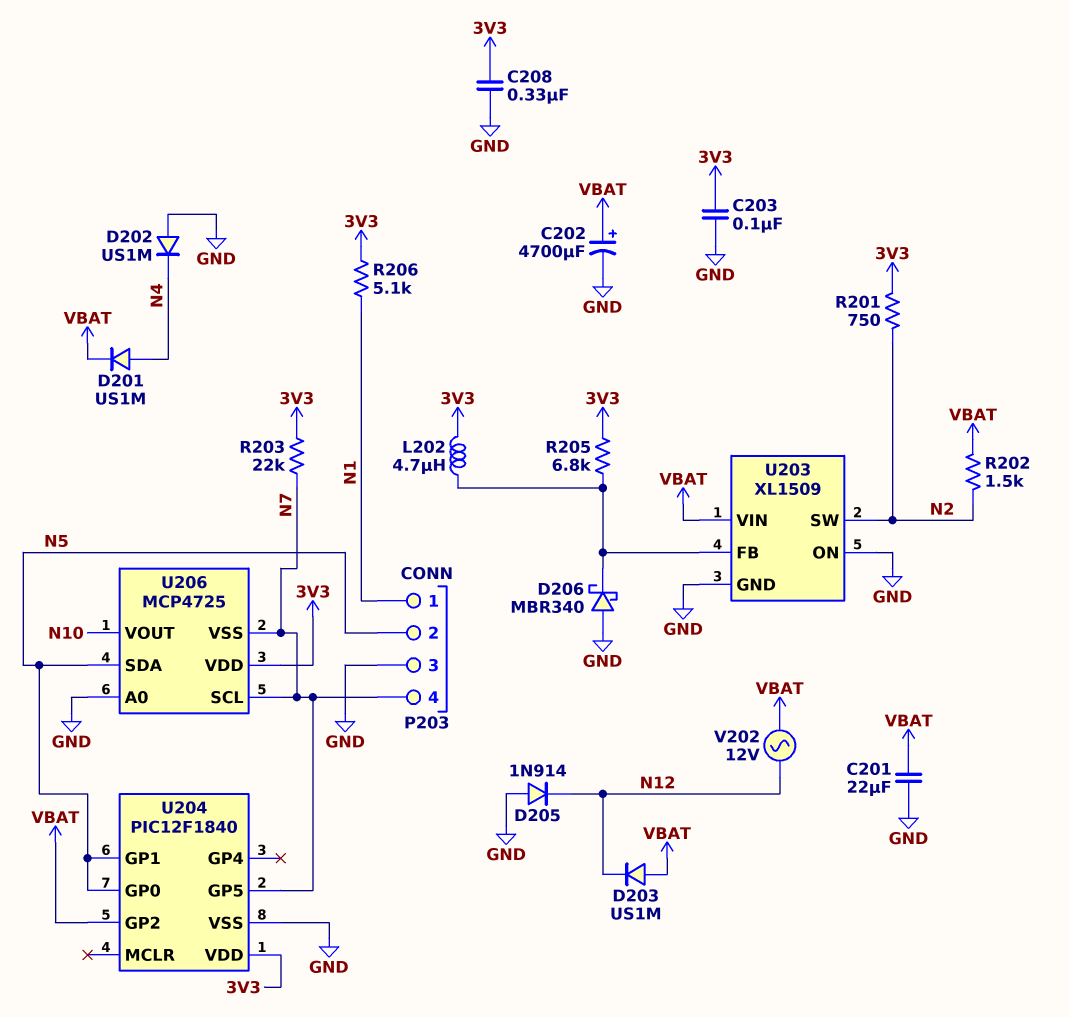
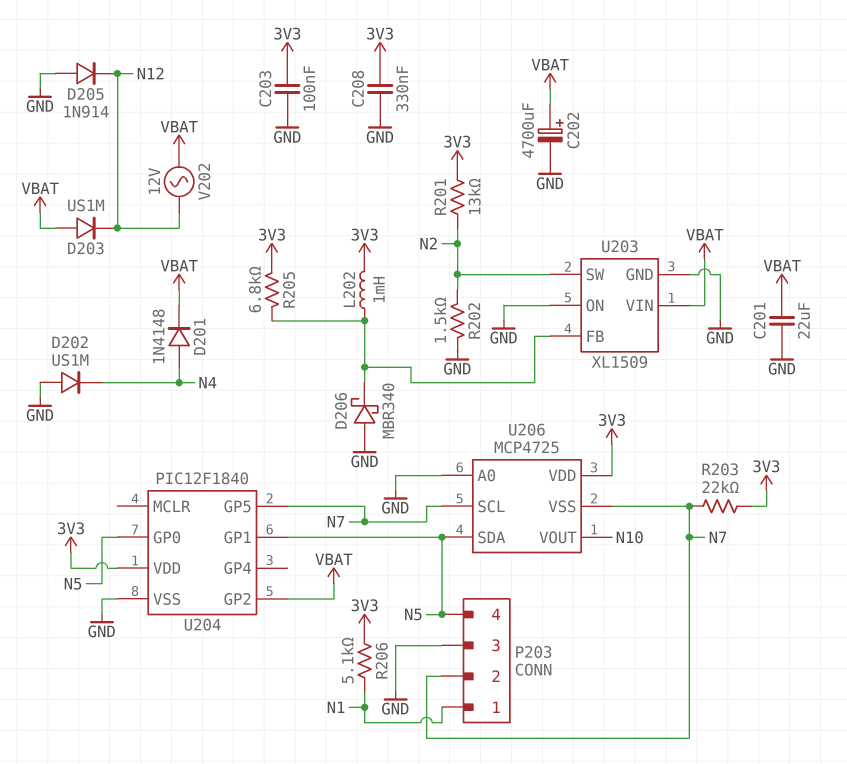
D201: diode US1M (A N4, K VBAT) -> diode 1N4148 (A N4, K VBAT)
L202: 4.7uH (3V3, U203/FB) -> 1mH (3V3, U203/FB)
P203 pin 2: N5 -> N7
P203 pin 4: N7 -> N5
R201: 750 (3V3, N2) -> 13k (3V3, N2)
R202: 1.5k (N2, VBAT) -> 1.5k (GND, N2)

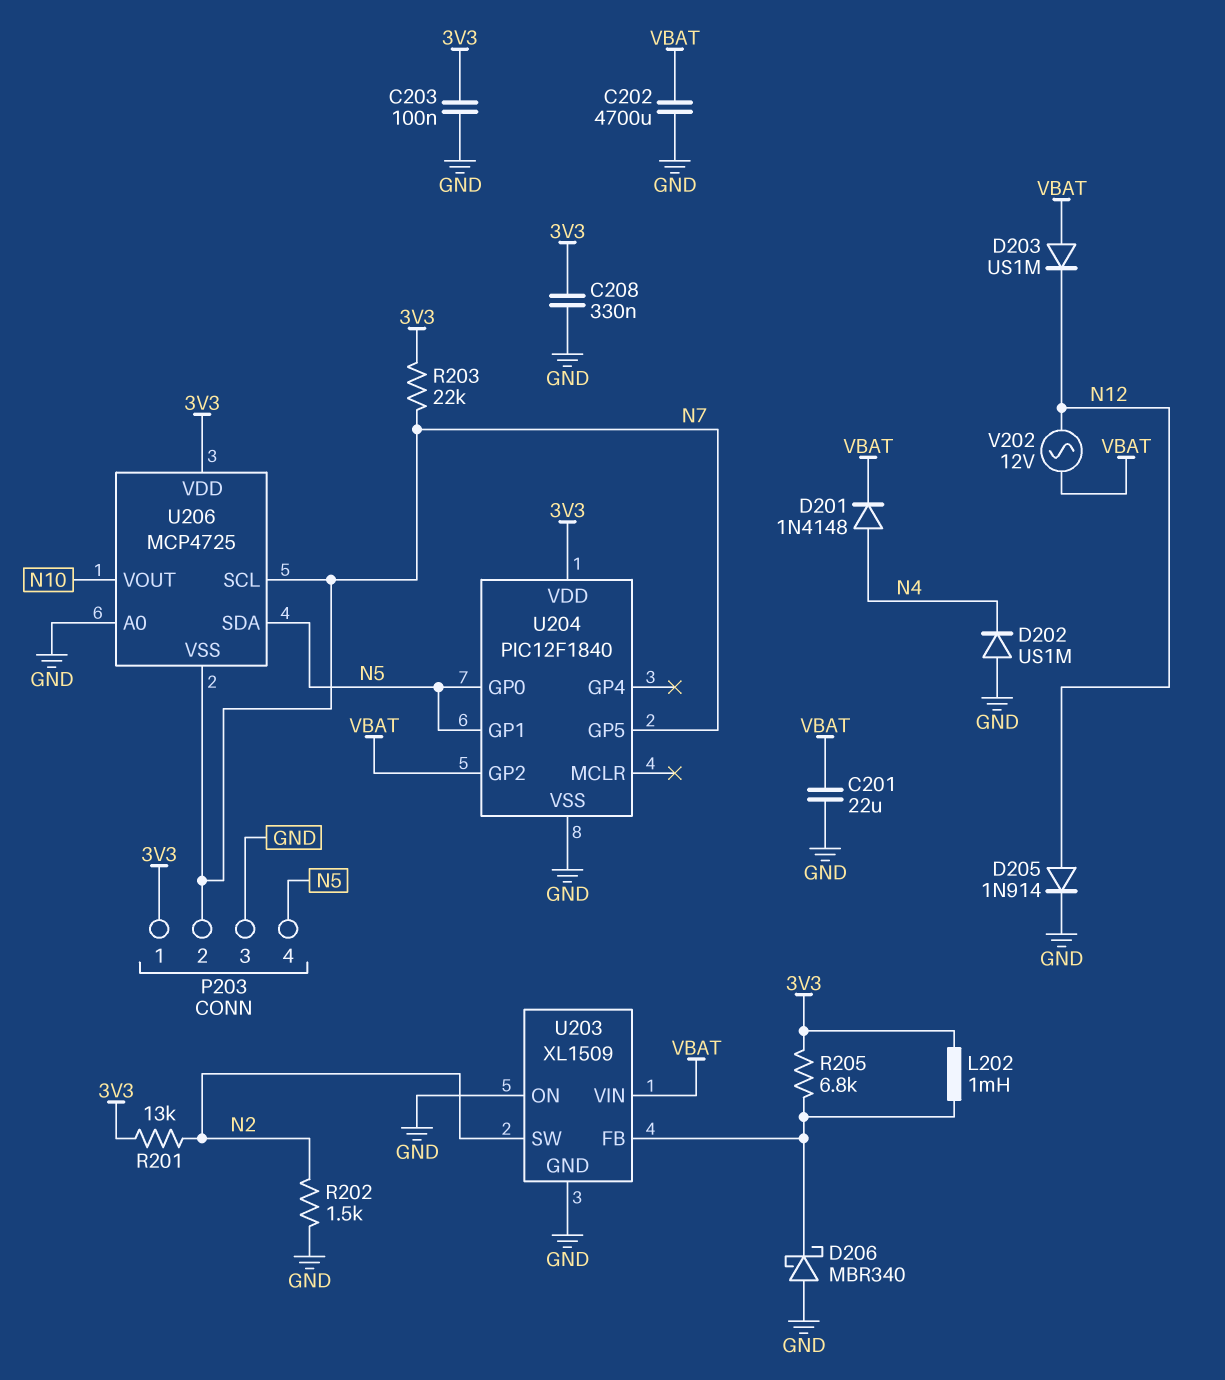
C202: 4700uF (plus VBAT, minus GND) -> 4700uF (GND, VBAT)
D205: diode 1N914 (A GND, K N12) -> diode 1N914 (A N12, K GND)
P203 pin 1: N1 -> 3V3
R206: 5.1k (3V3, N1) -> none

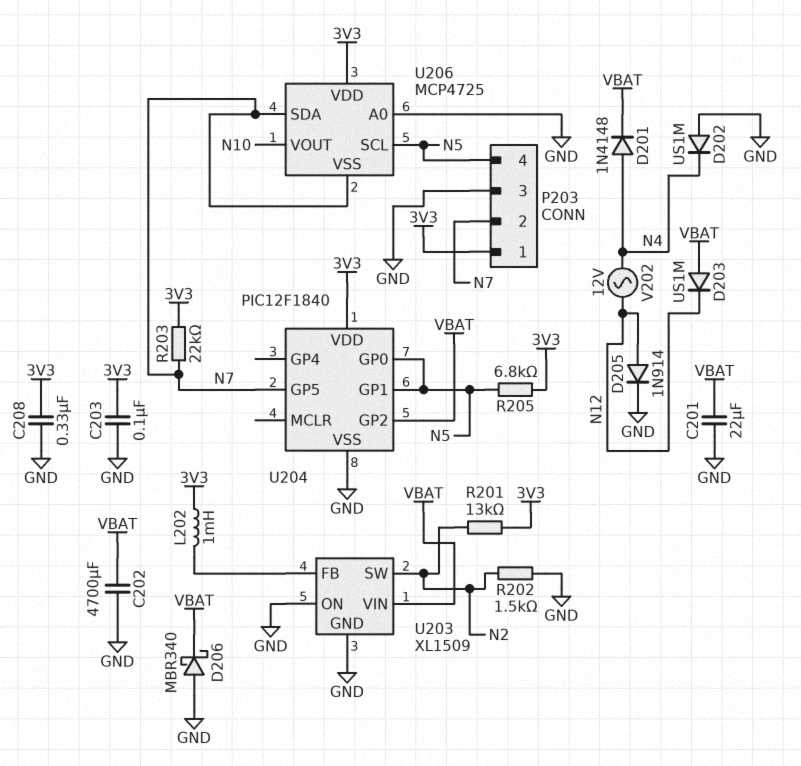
D206: schottky MBR340 (A GND, K U203/FB) -> schottky MBR340 (A GND, K VBAT)
R205: 6.8k (3V3, U203/FB) -> 6.8k (3V3, N5)
U206 pin SCL: N7 -> N5
U206 pin SDA: N5 -> N7
V202: AC 12V (N12, VBAT) -> AC 12V (N4, N12)

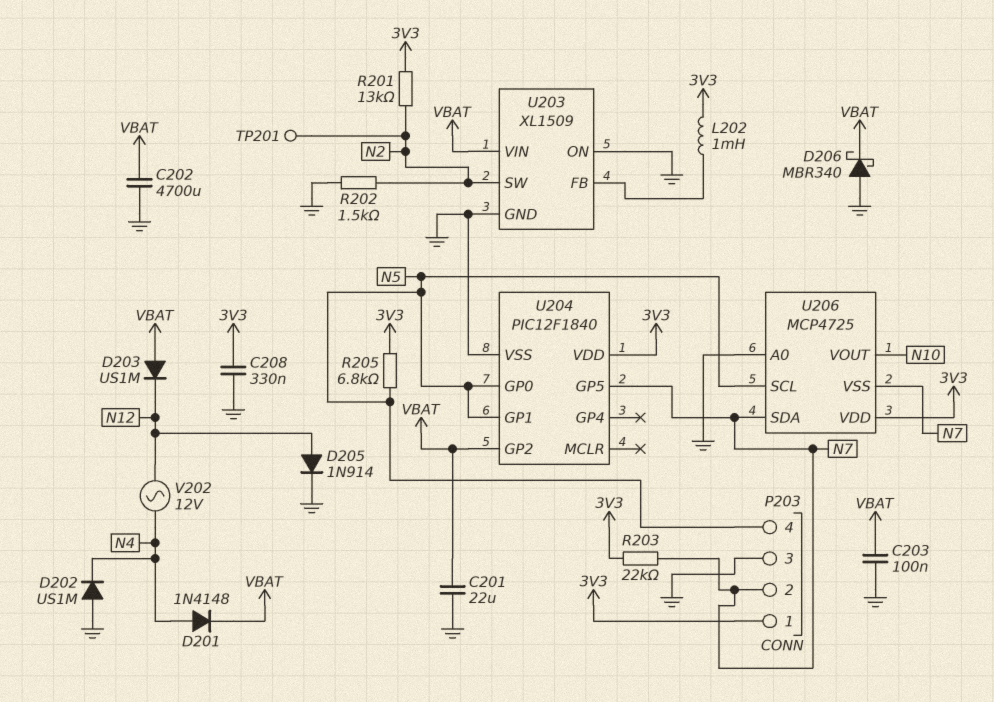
C203: 100nF (3V3, GND) -> 100nF (GND, VBAT)
TP201: none -> test point (N2)

